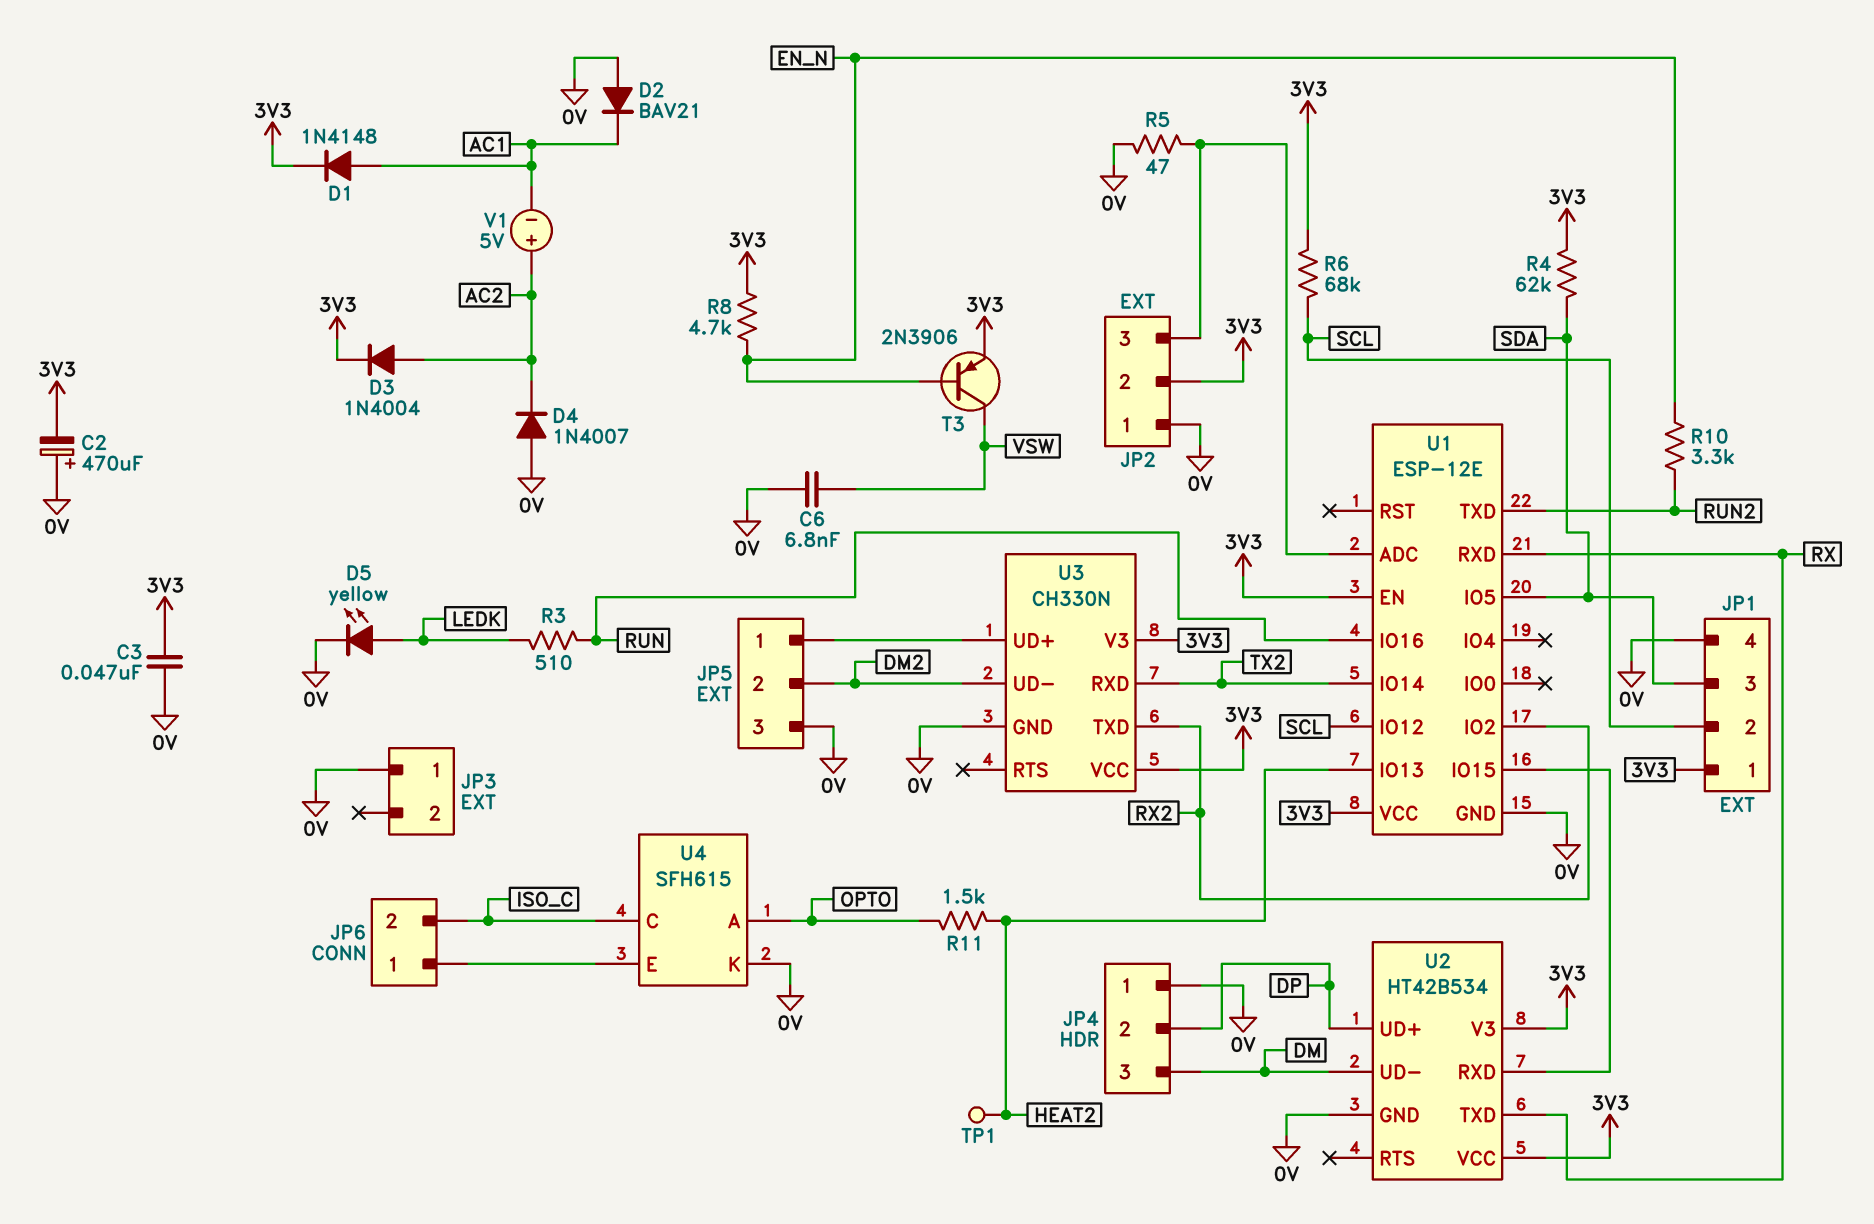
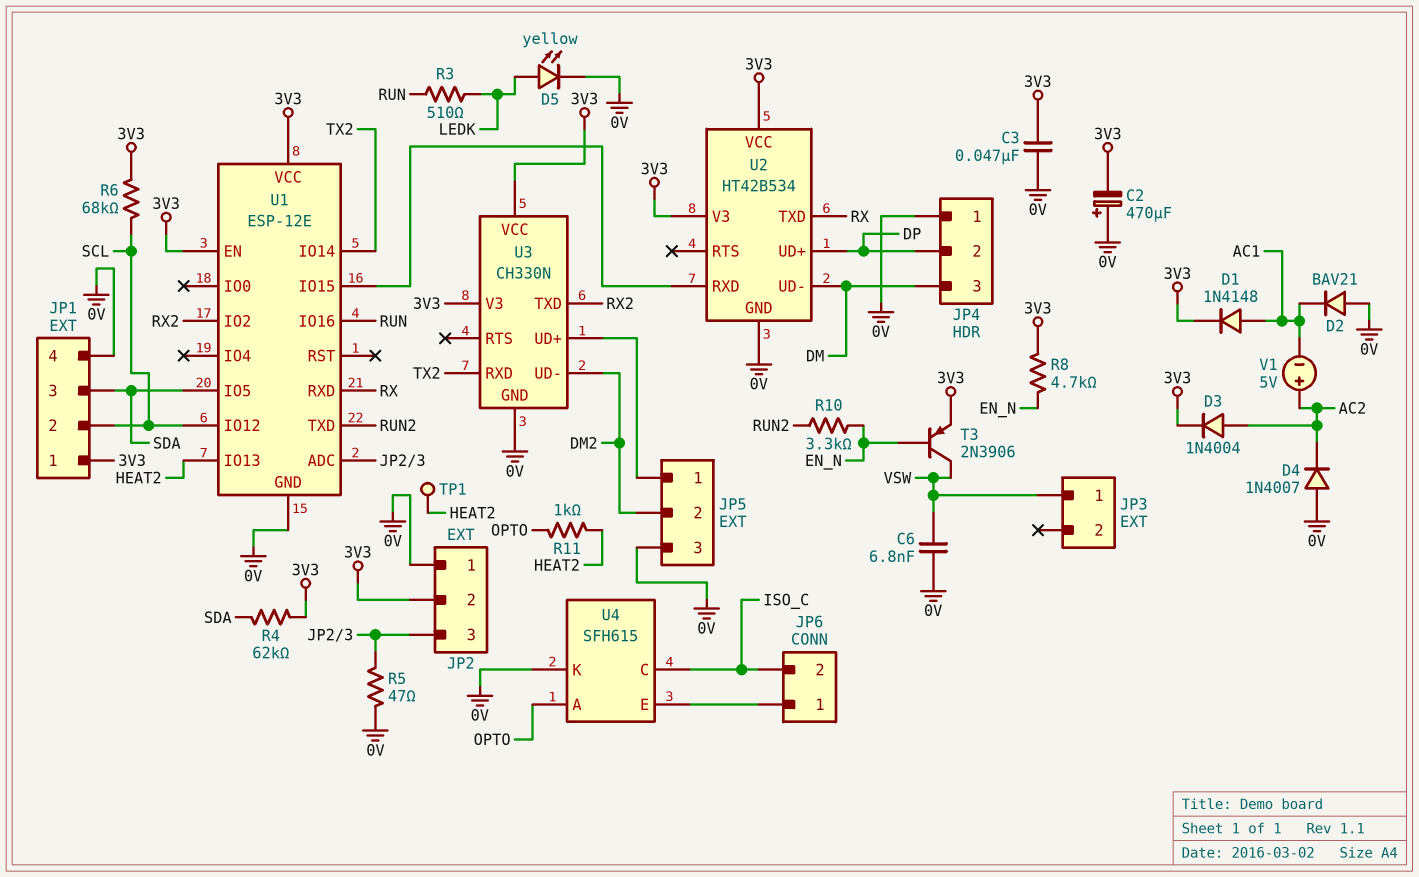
JP3 pin 1: 0V -> VSW
R11: 1.5k (HEAT2, OPTO) -> 1k (HEAT2, OPTO)

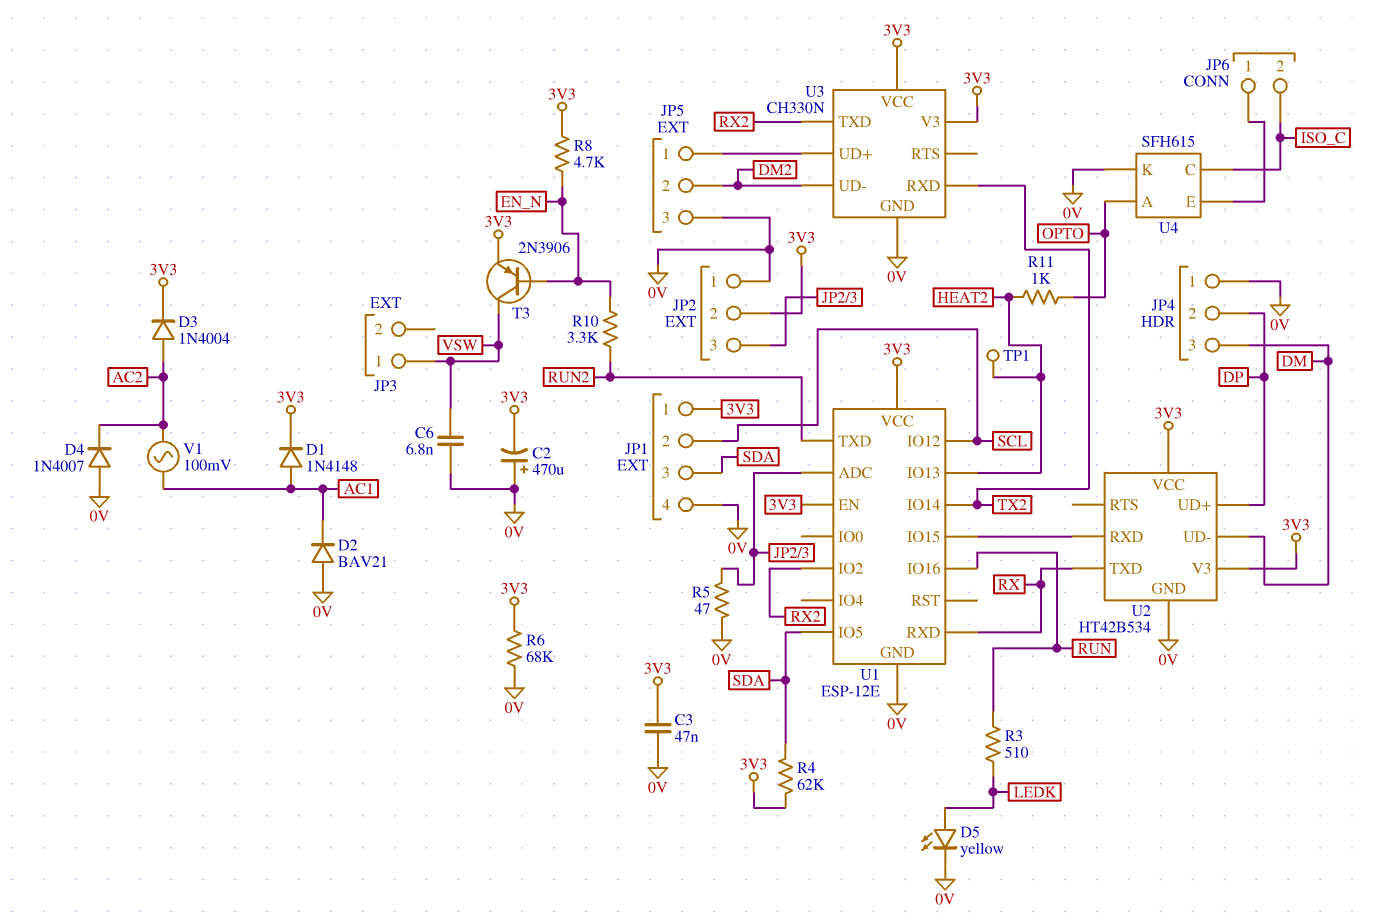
R6: 68k (3V3, SCL) -> 68k (0V, 3V3)
V1: 5V (plus AC2, minus AC1) -> AC 100mV (AC1, AC2)

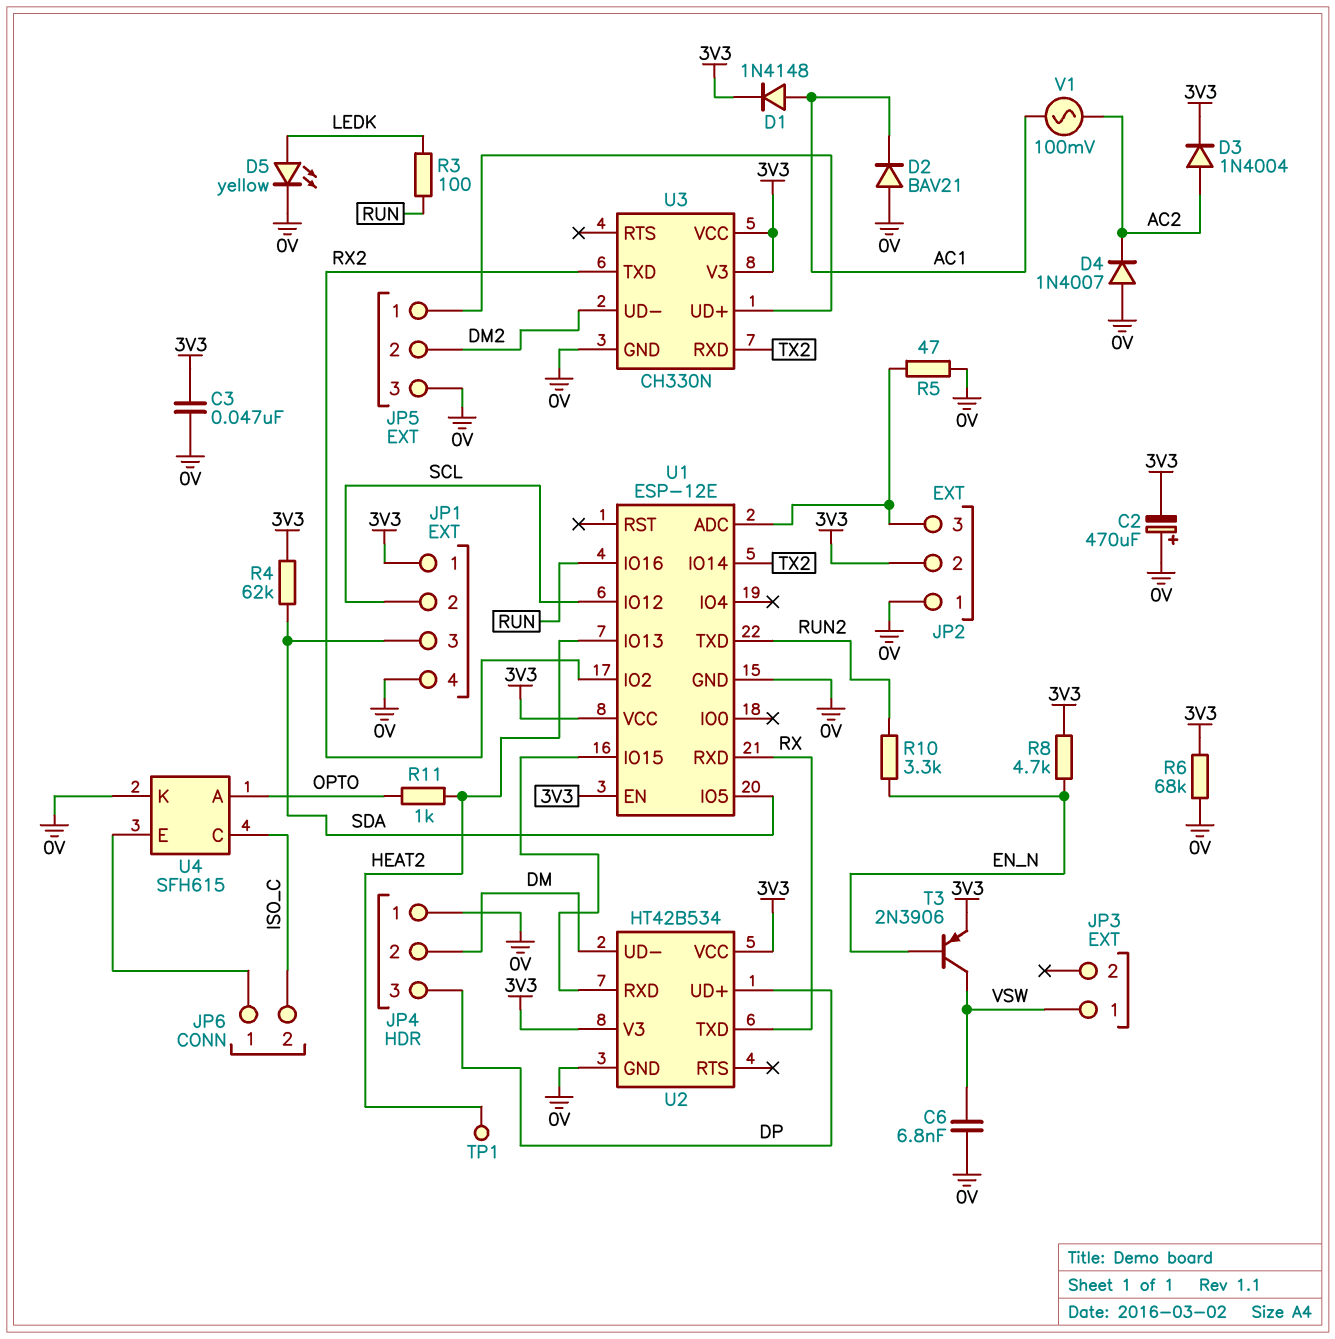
JP4 pin 2: DP -> DM
JP4 pin 3: DM -> DP
R3: 510 (LEDK, RUN) -> 100 (LEDK, RUN)

